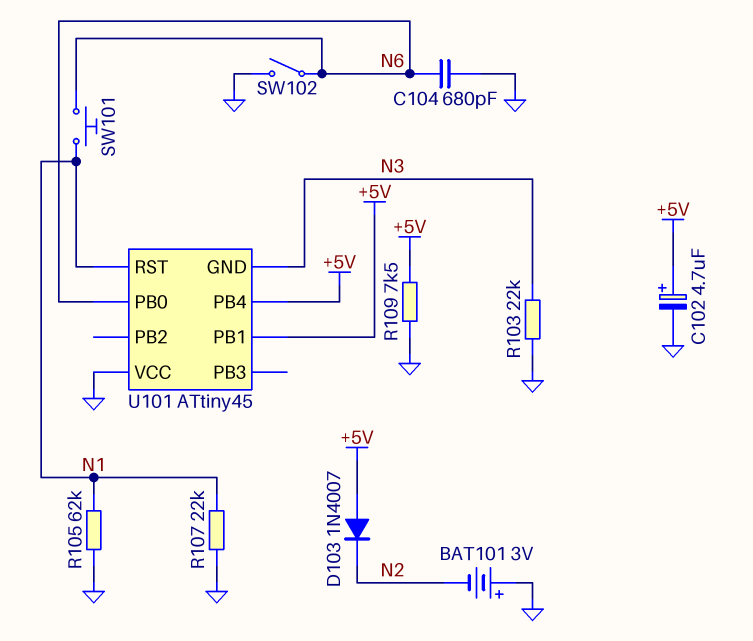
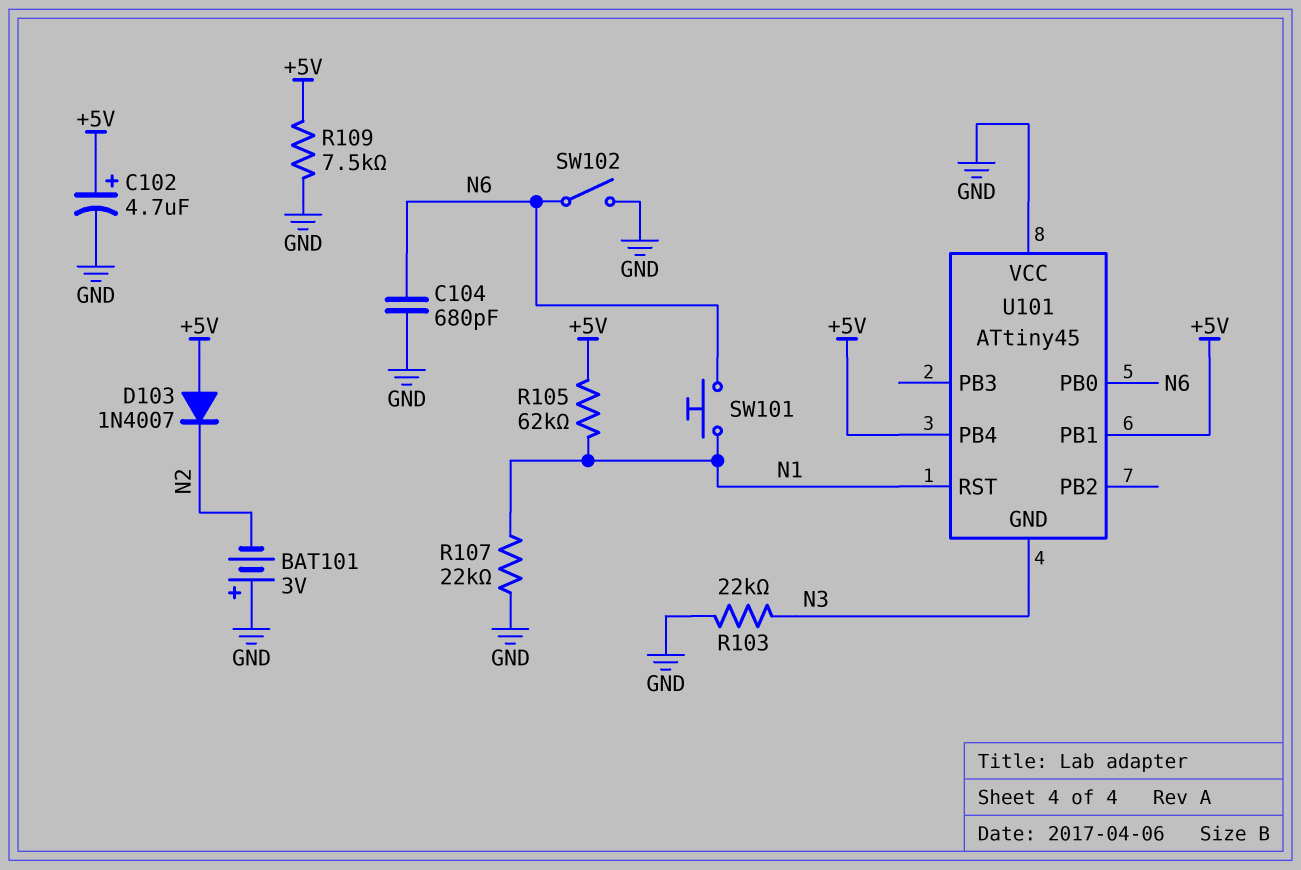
R105: 62k (GND, N1) -> 62k (+5V, N1)

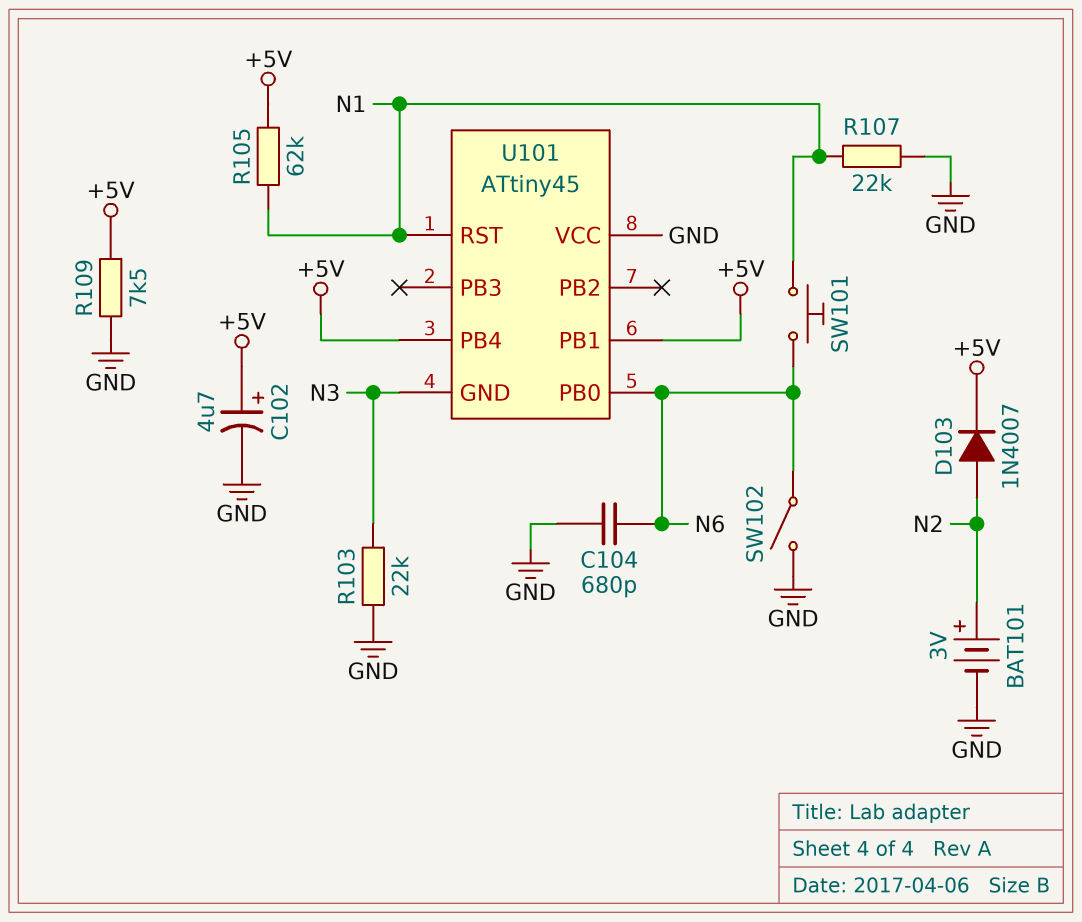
BAT101: 3V (plus GND, minus N2) -> 3V (plus N2, minus GND)
D103: diode 1N4007 (A +5V, K N2) -> diode 1N4007 (A N2, K +5V)

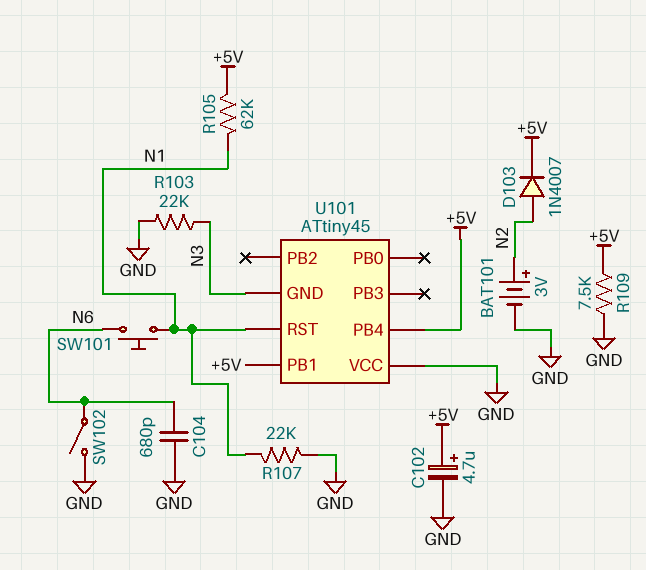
U101 pin PB0: N6 -> none

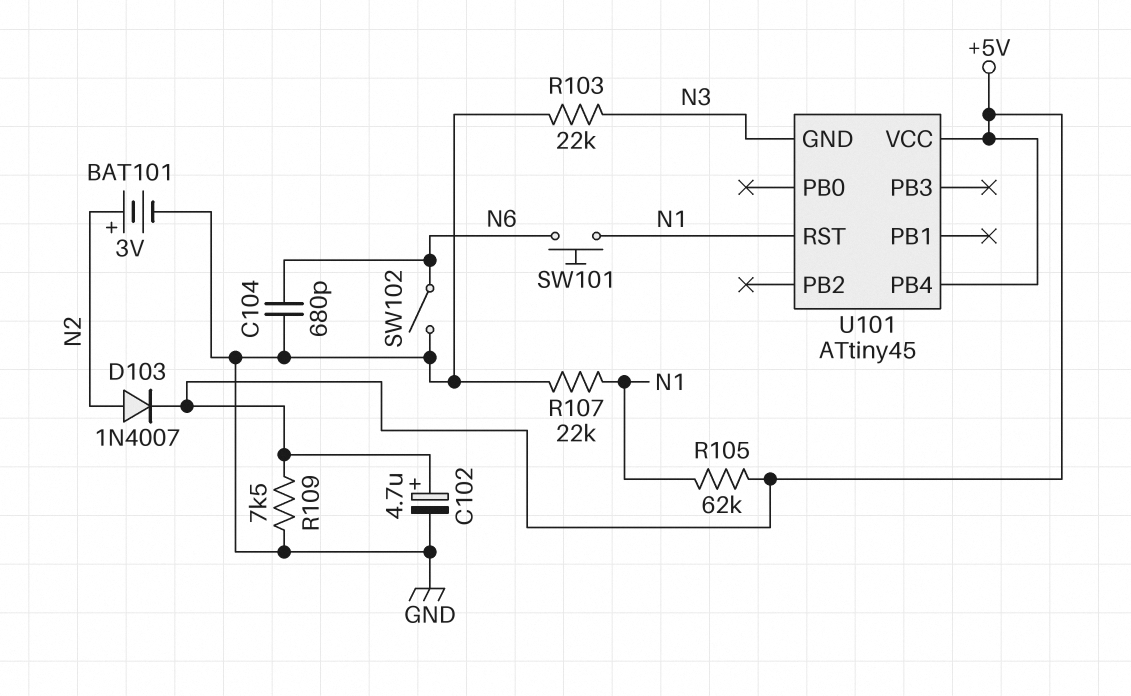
U101 pin PB1: +5V -> none
U101 pin VCC: GND -> +5V

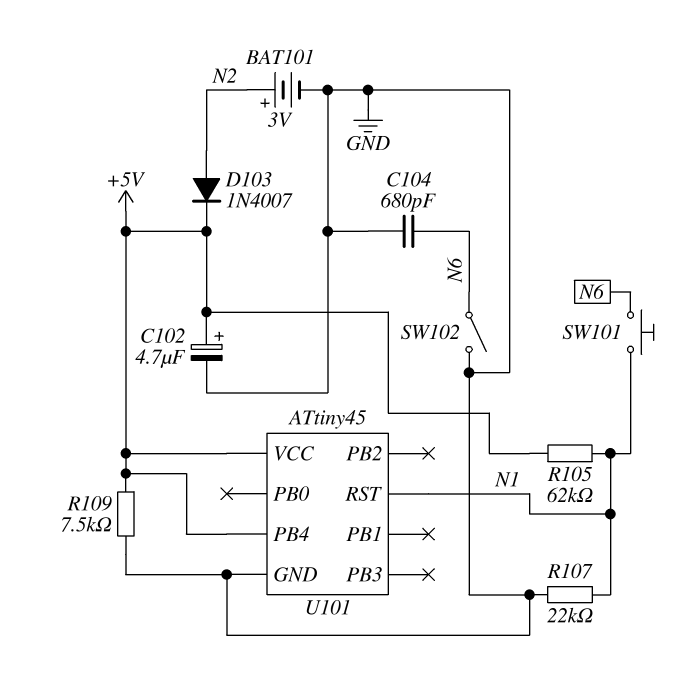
R103: 22k (GND, N3) -> none
U101 pin GND: N3 -> GND

